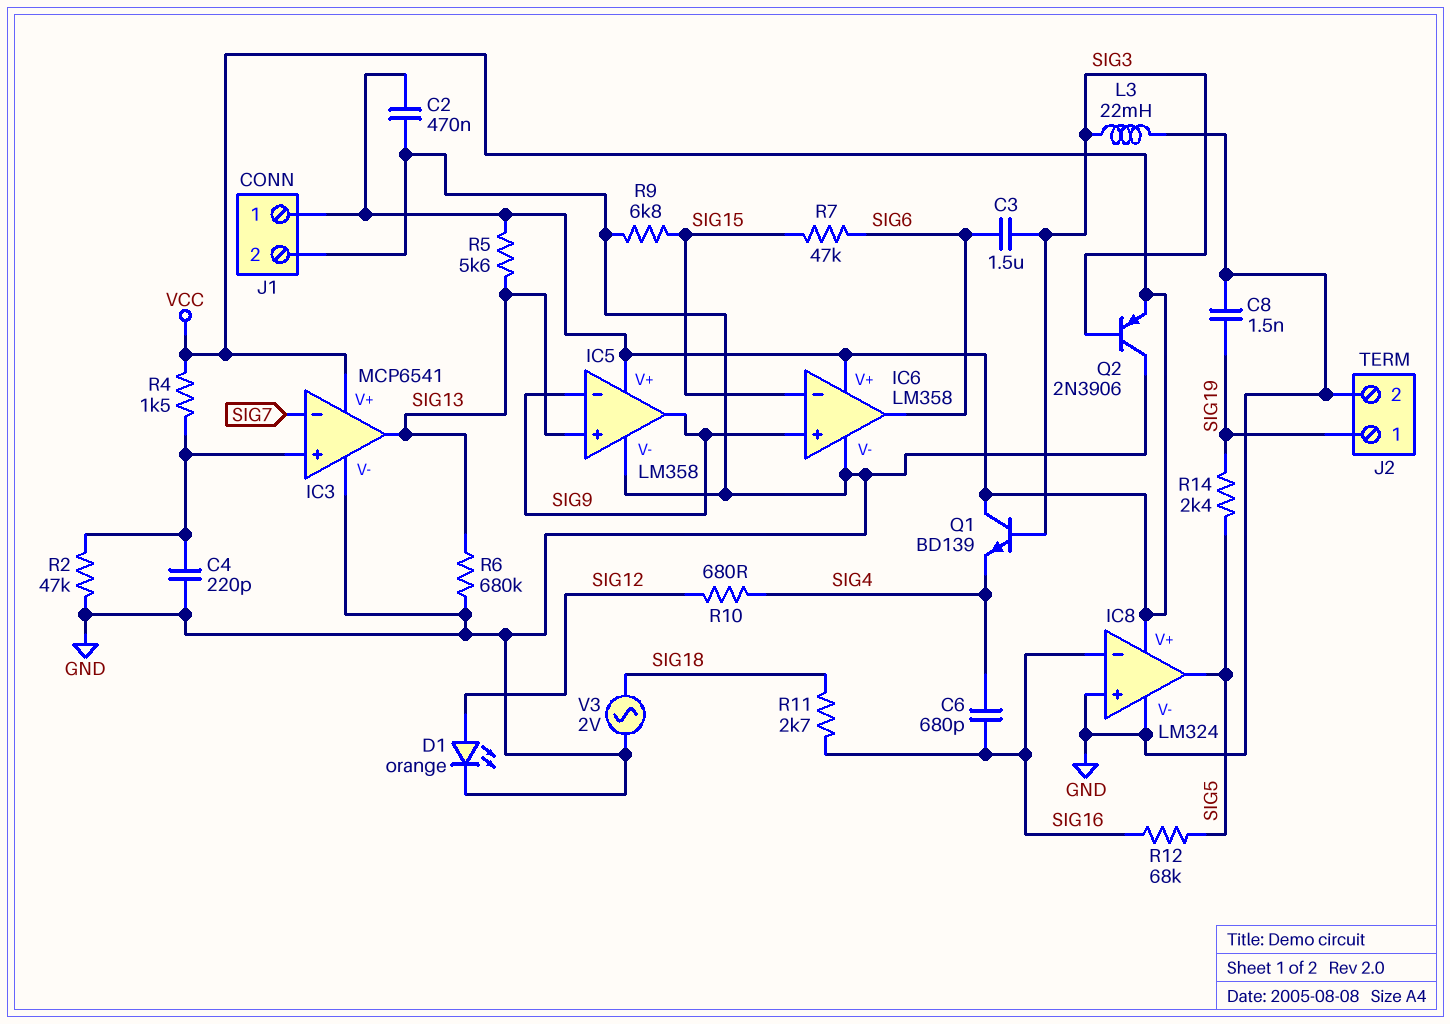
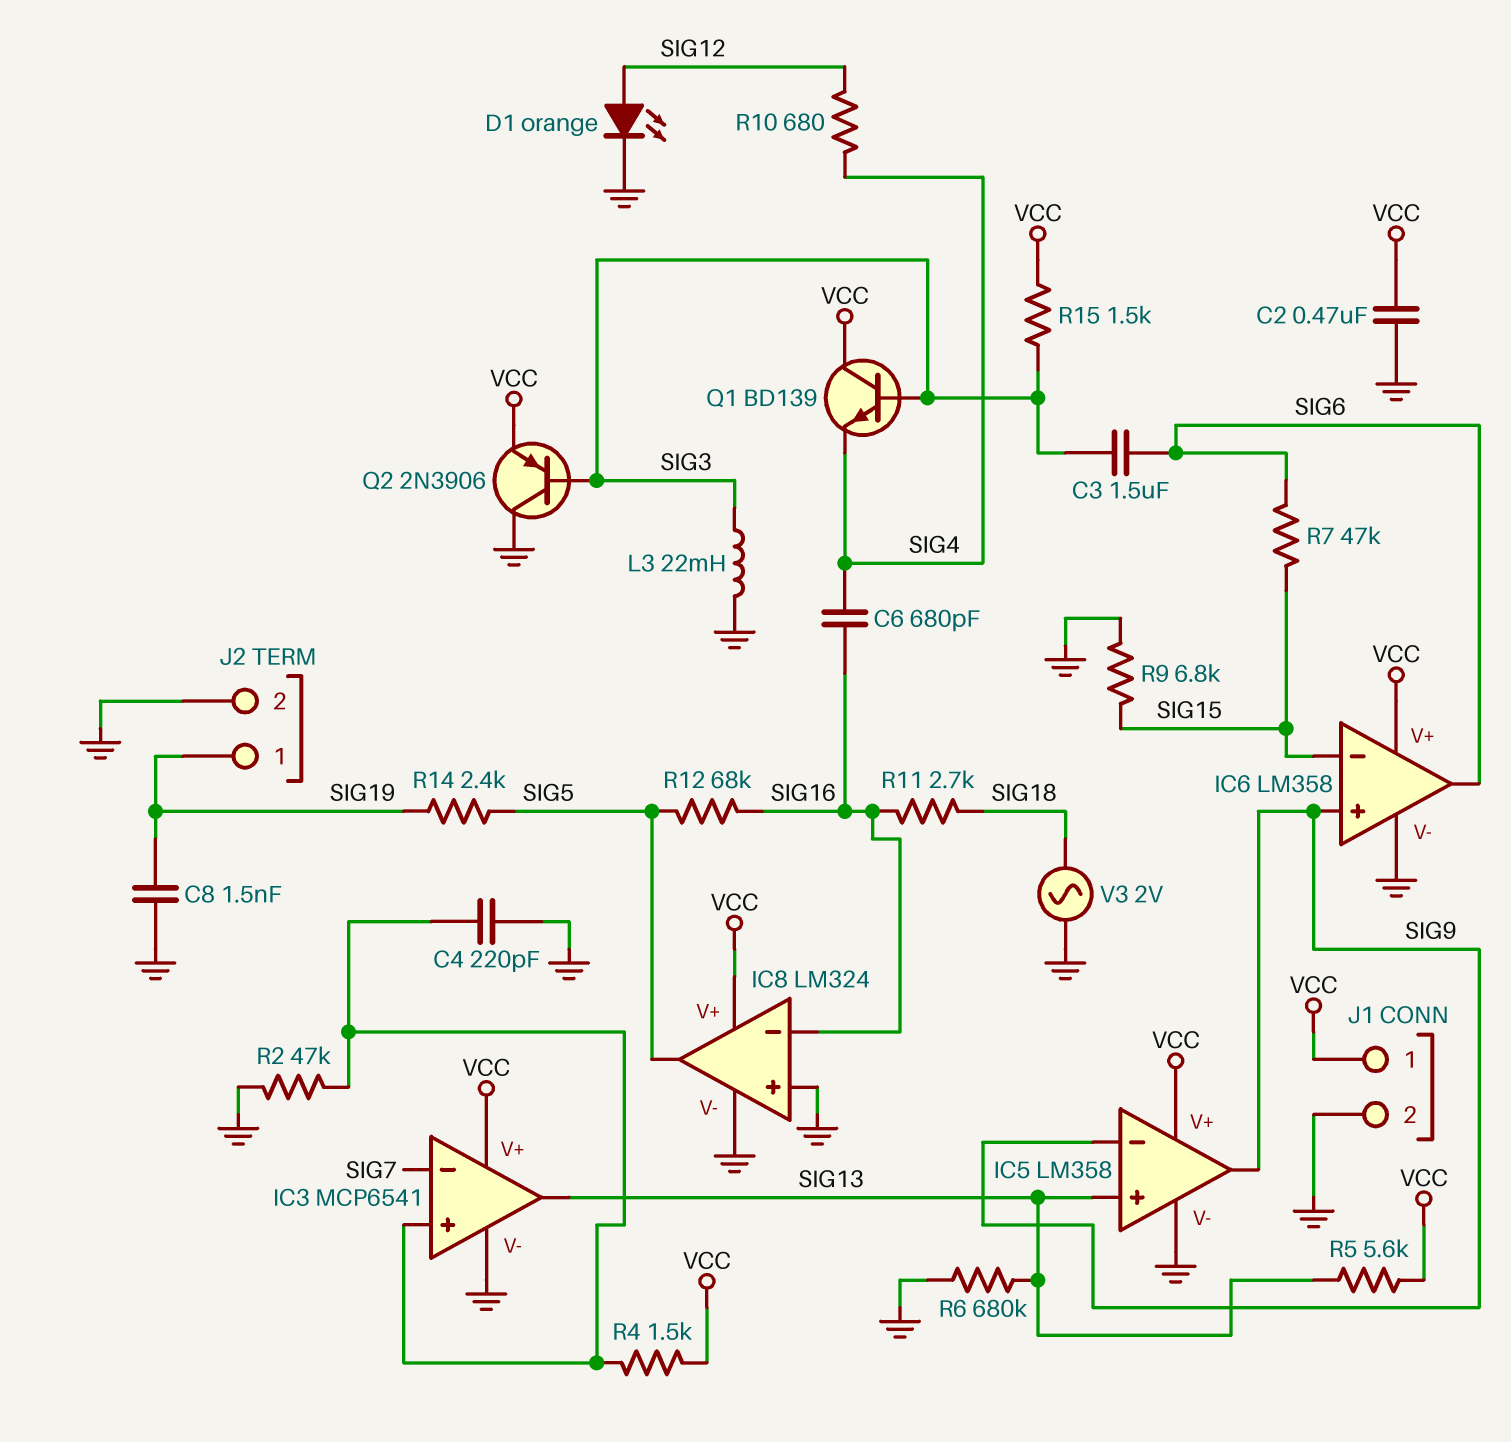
R15: none -> 1.5k (SIG3, VCC)

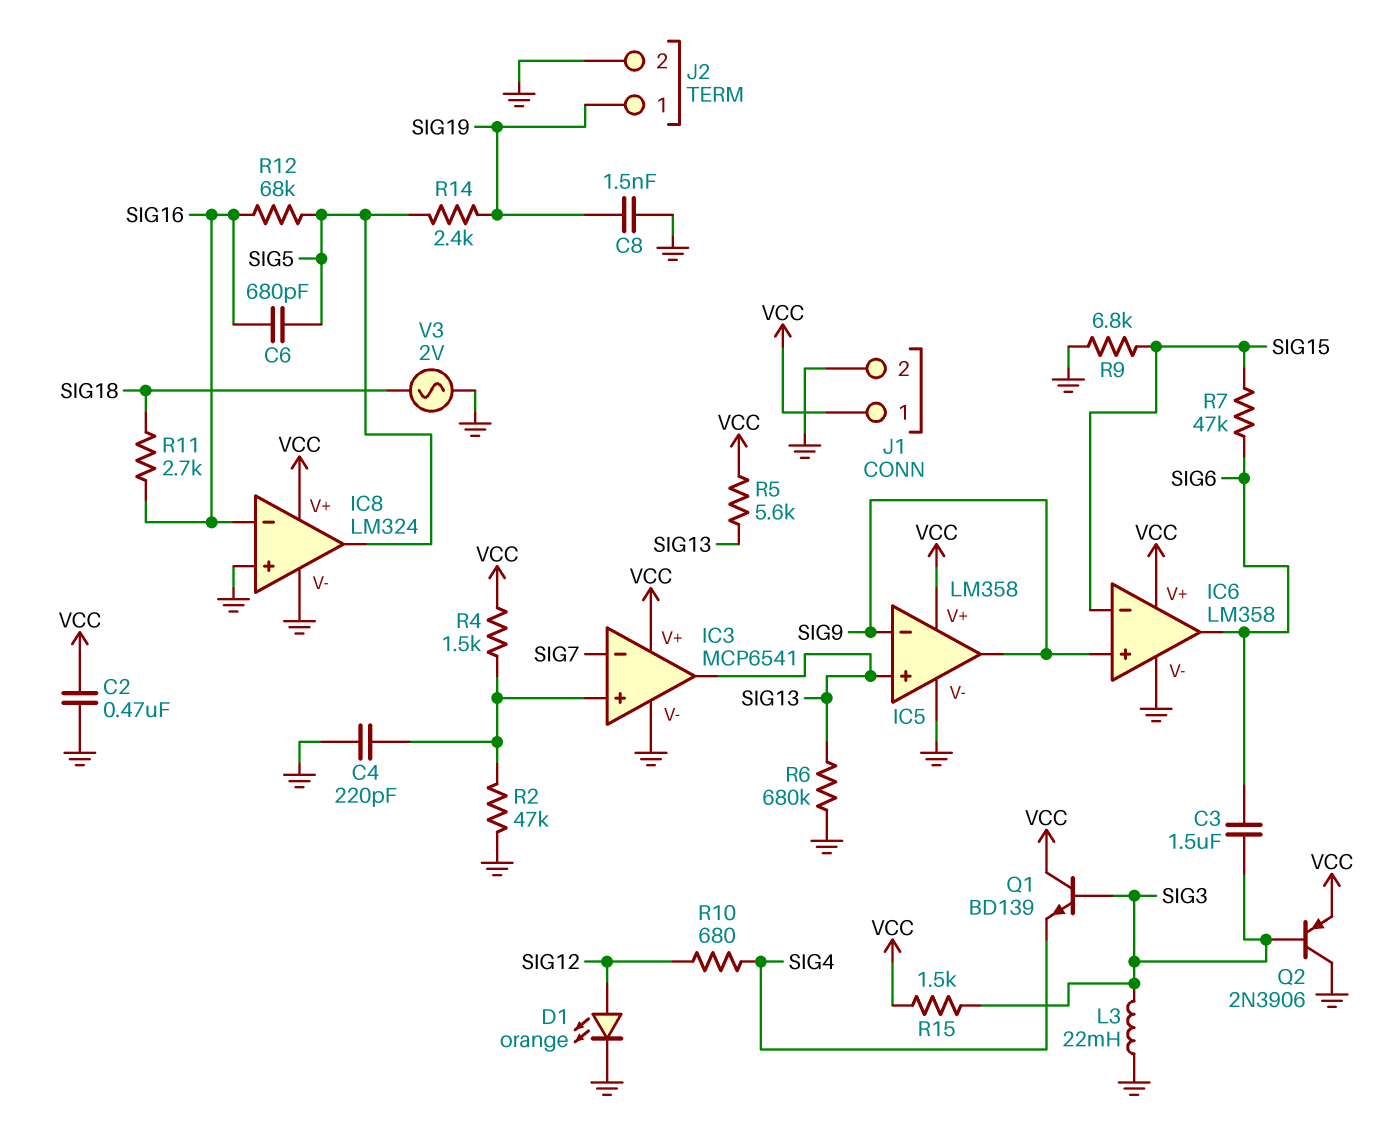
C6: 680pF (SIG4, SIG16) -> 680pF (SIG5, SIG16)

